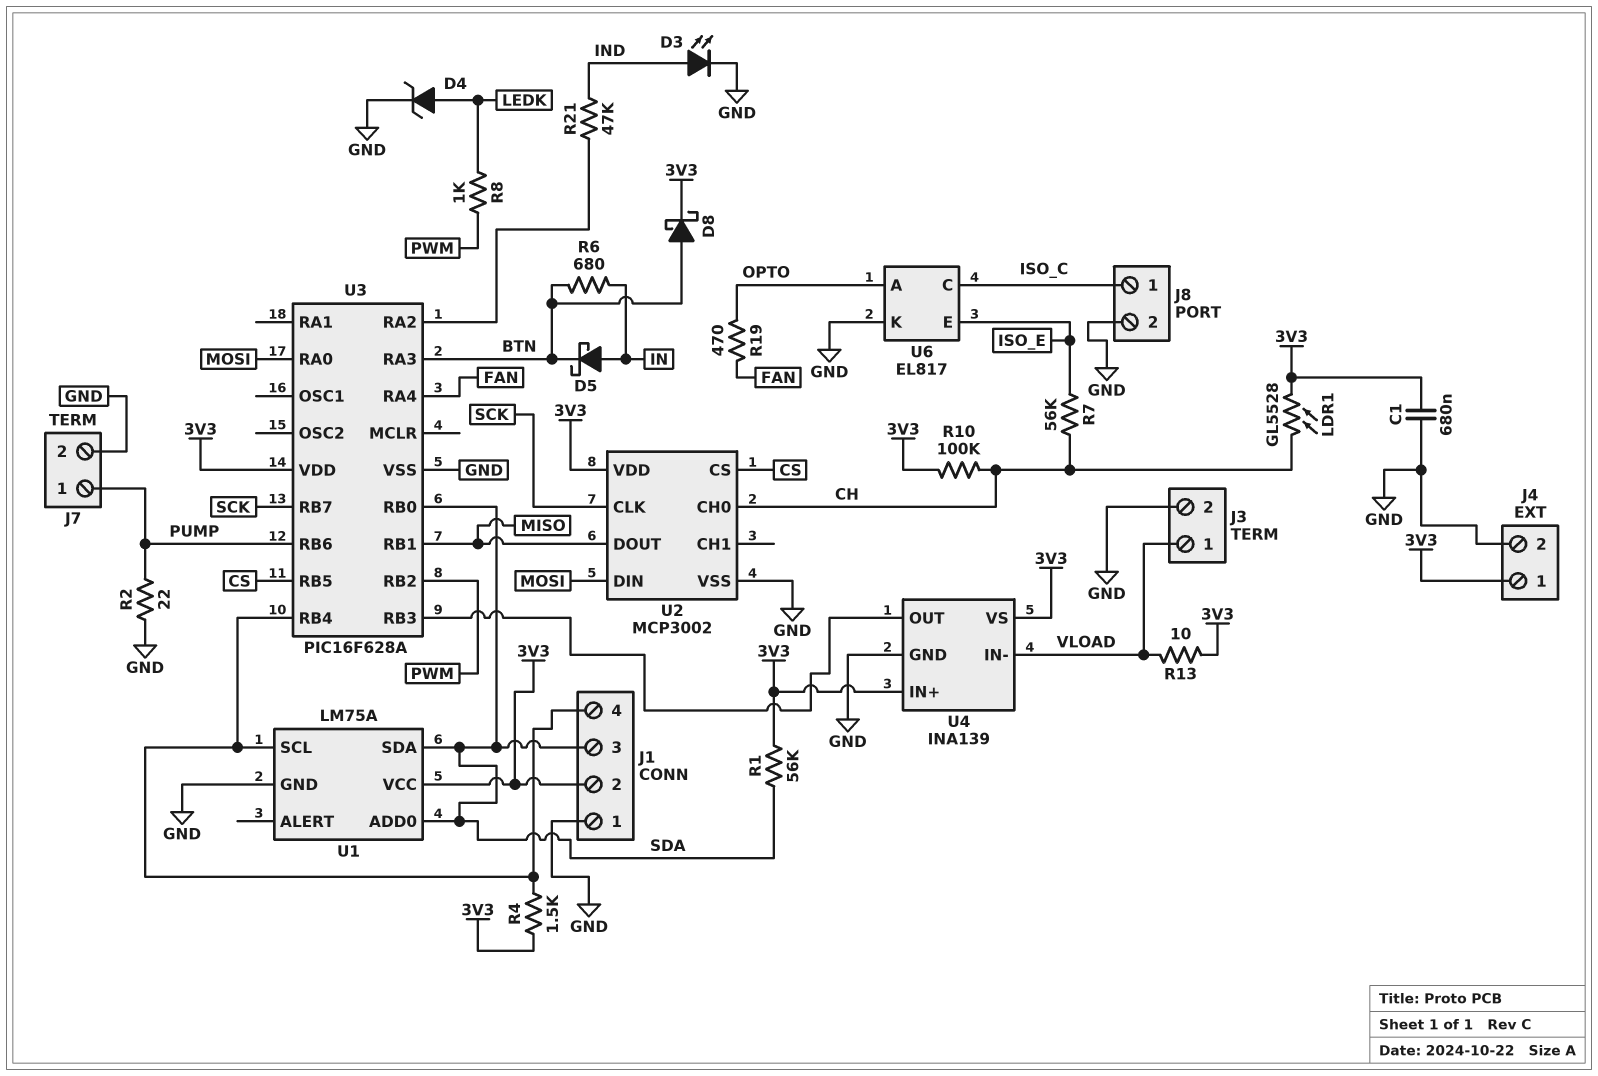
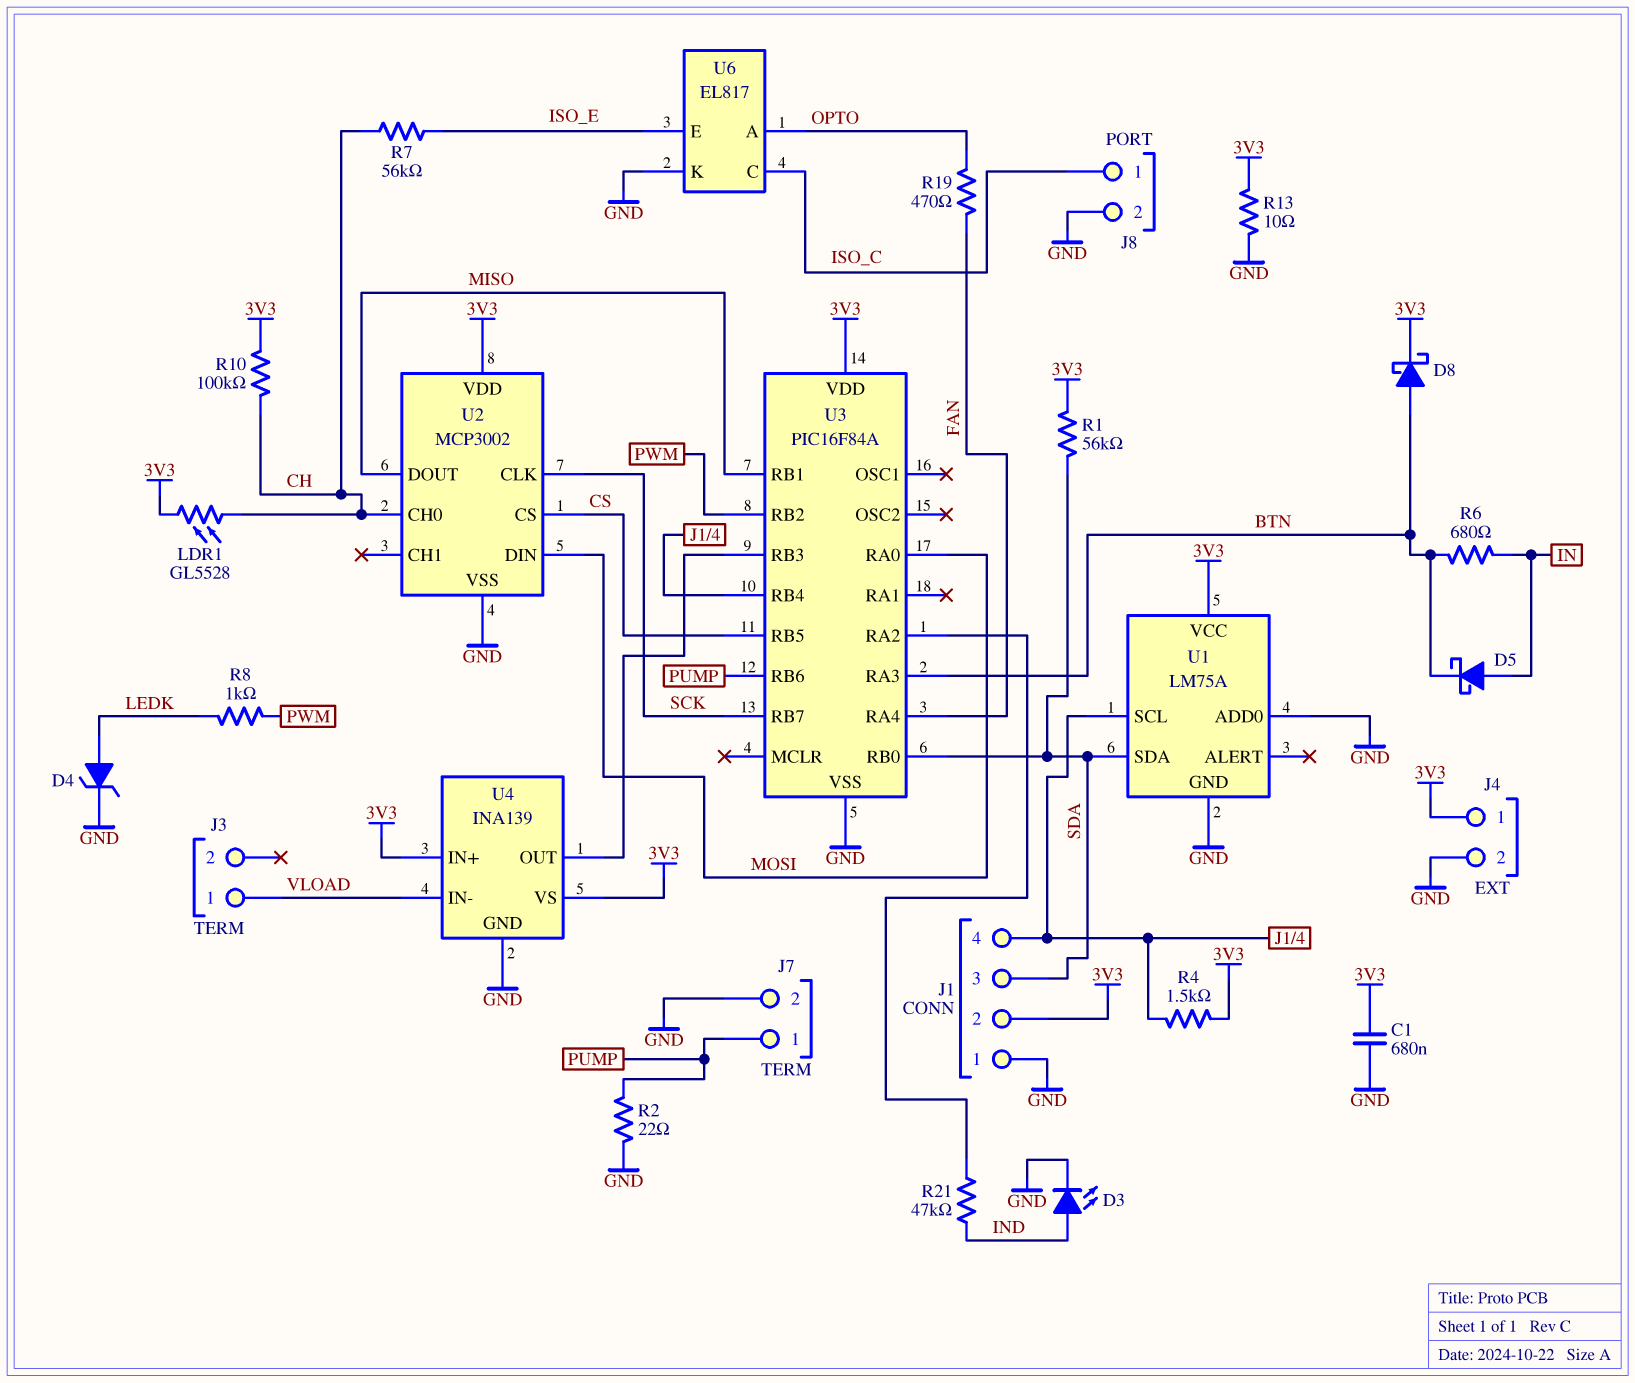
J3 pin 2: GND -> none
R13: 10 (3V3, VLOAD) -> 10 (3V3, GND)
U1 pin ADD0: SDA -> GND
U3: PIC16F628A -> PIC16F84A

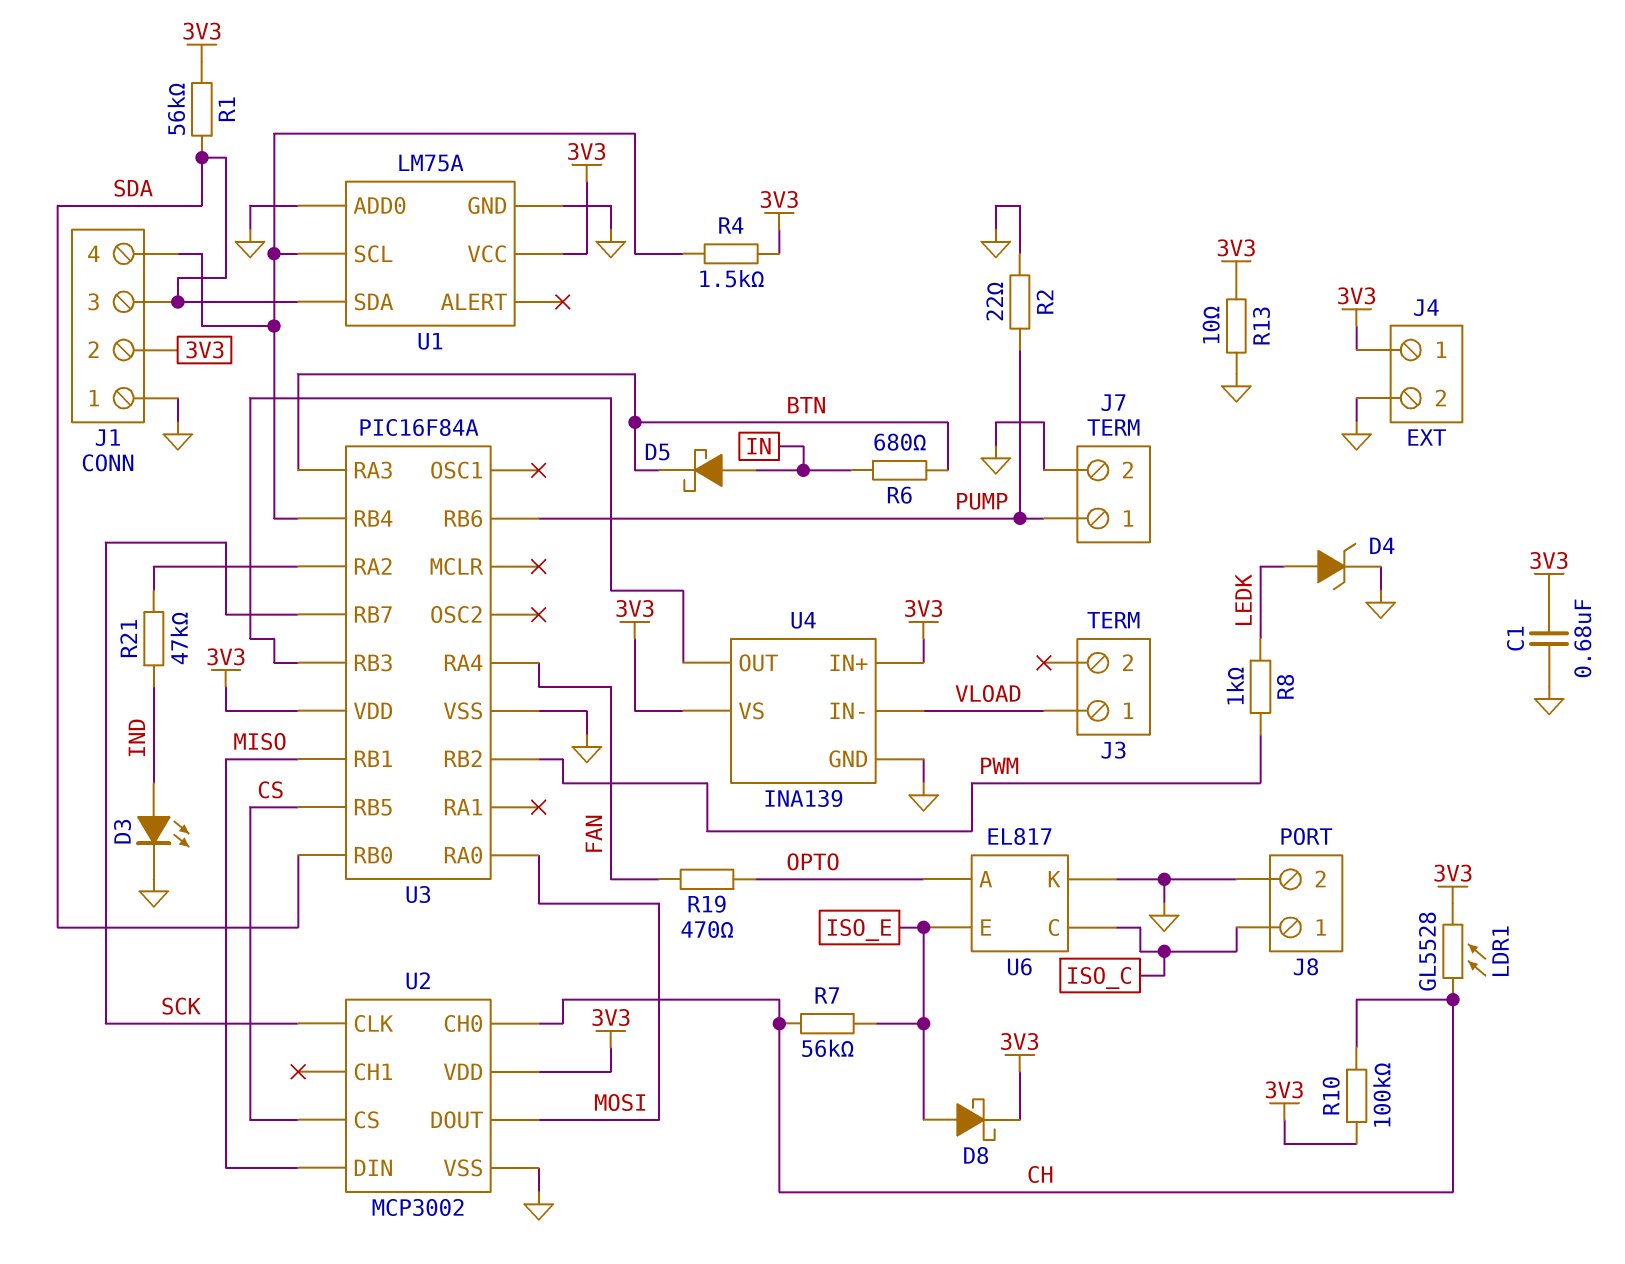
D8: schottky (A BTN, K 3V3) -> schottky (A ISO_E, K 3V3)
U2 pin DIN: MOSI -> MISO
U2 pin DOUT: MISO -> MOSI

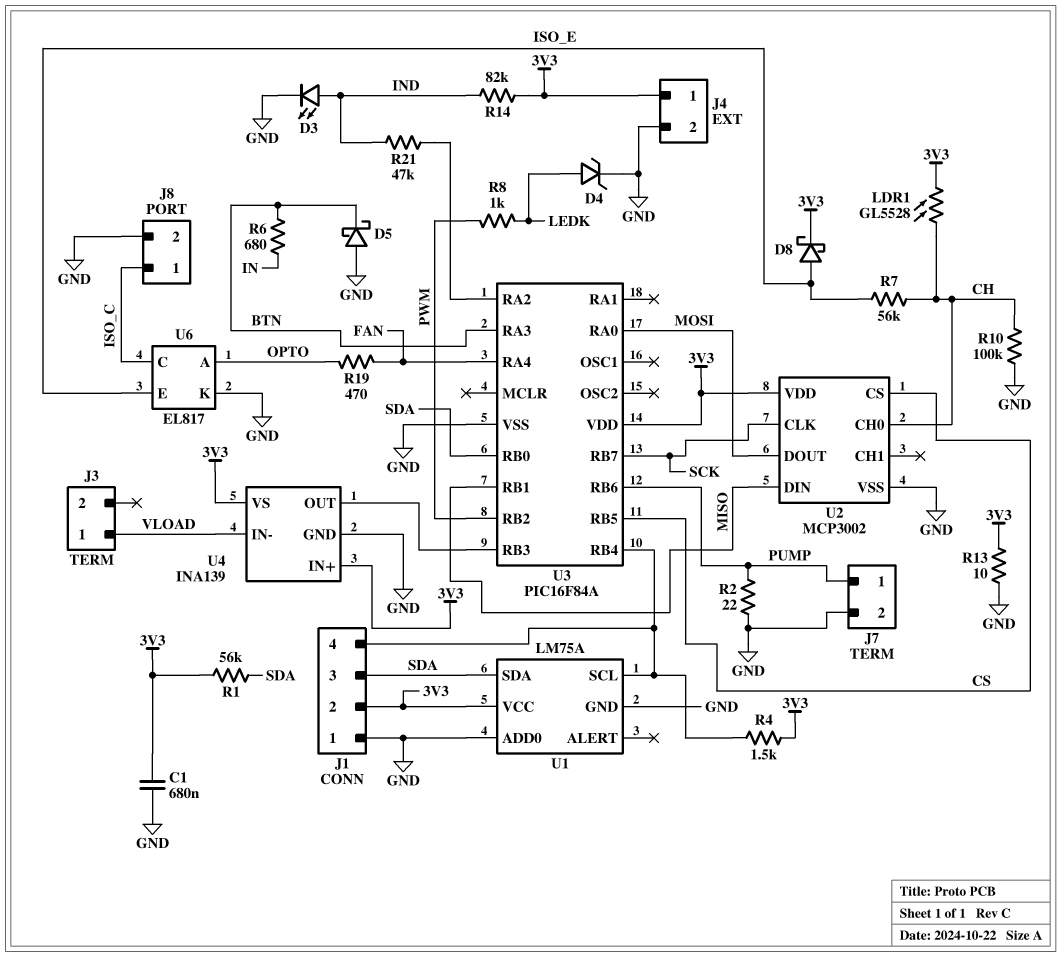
D5: schottky (A IN, K BTN) -> schottky (A GND, K BTN)
R10: 100k (3V3, CH) -> 100k (CH, GND)
R14: none -> 82k (3V3, IND)

